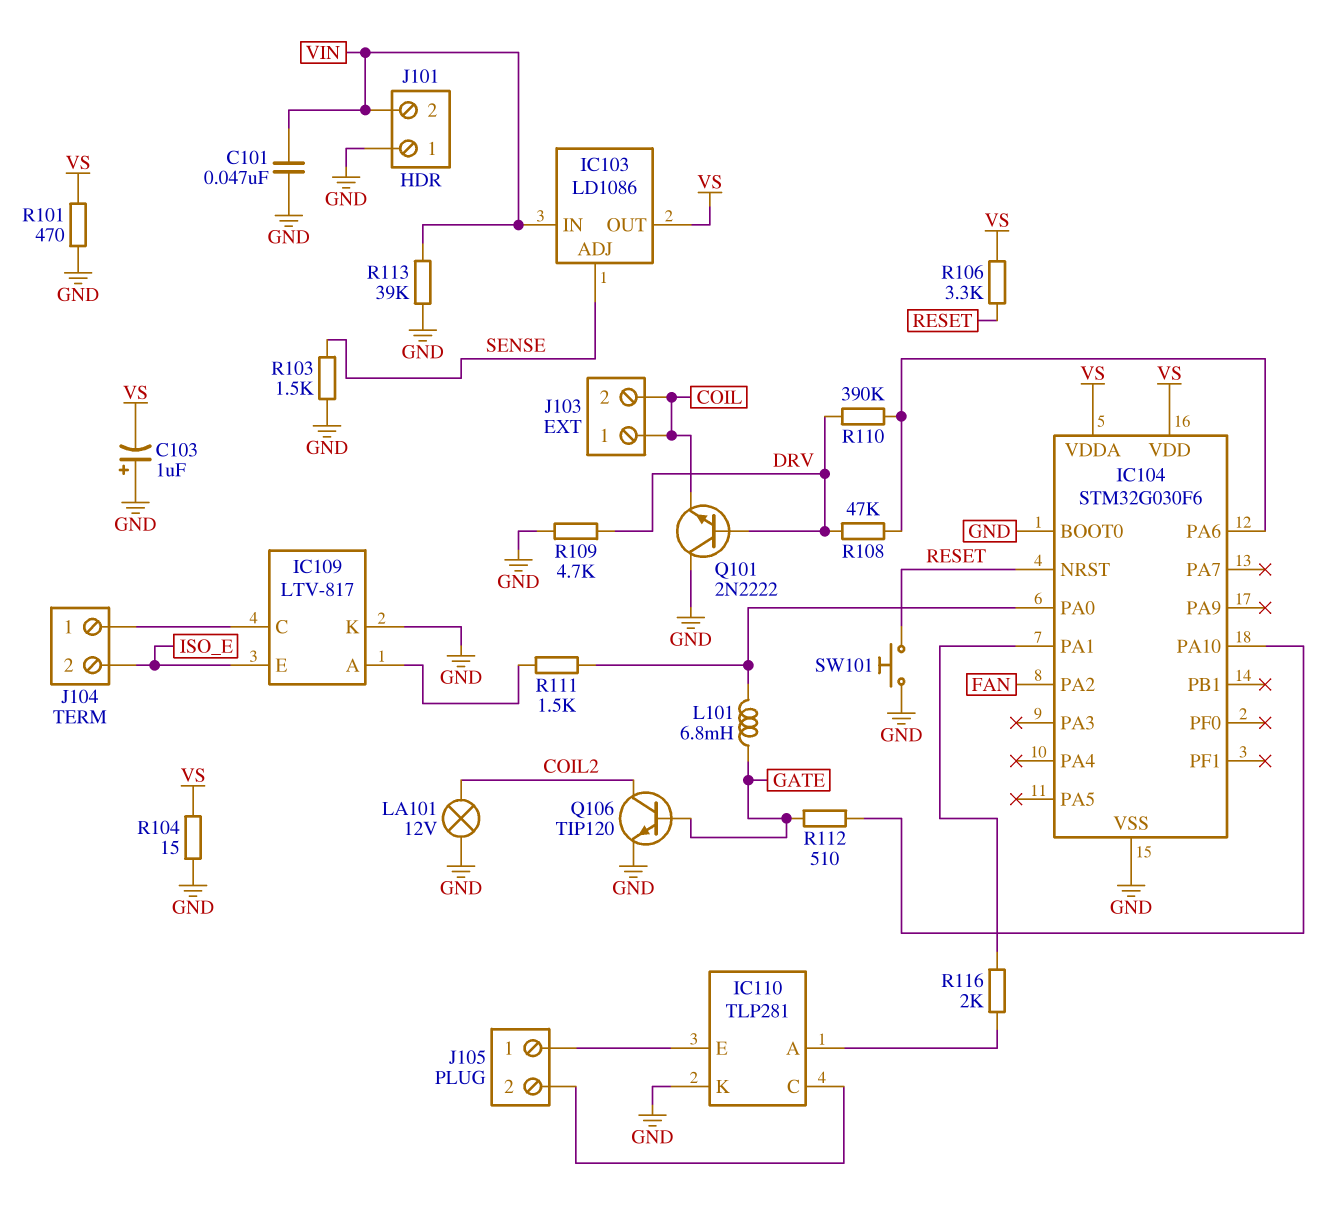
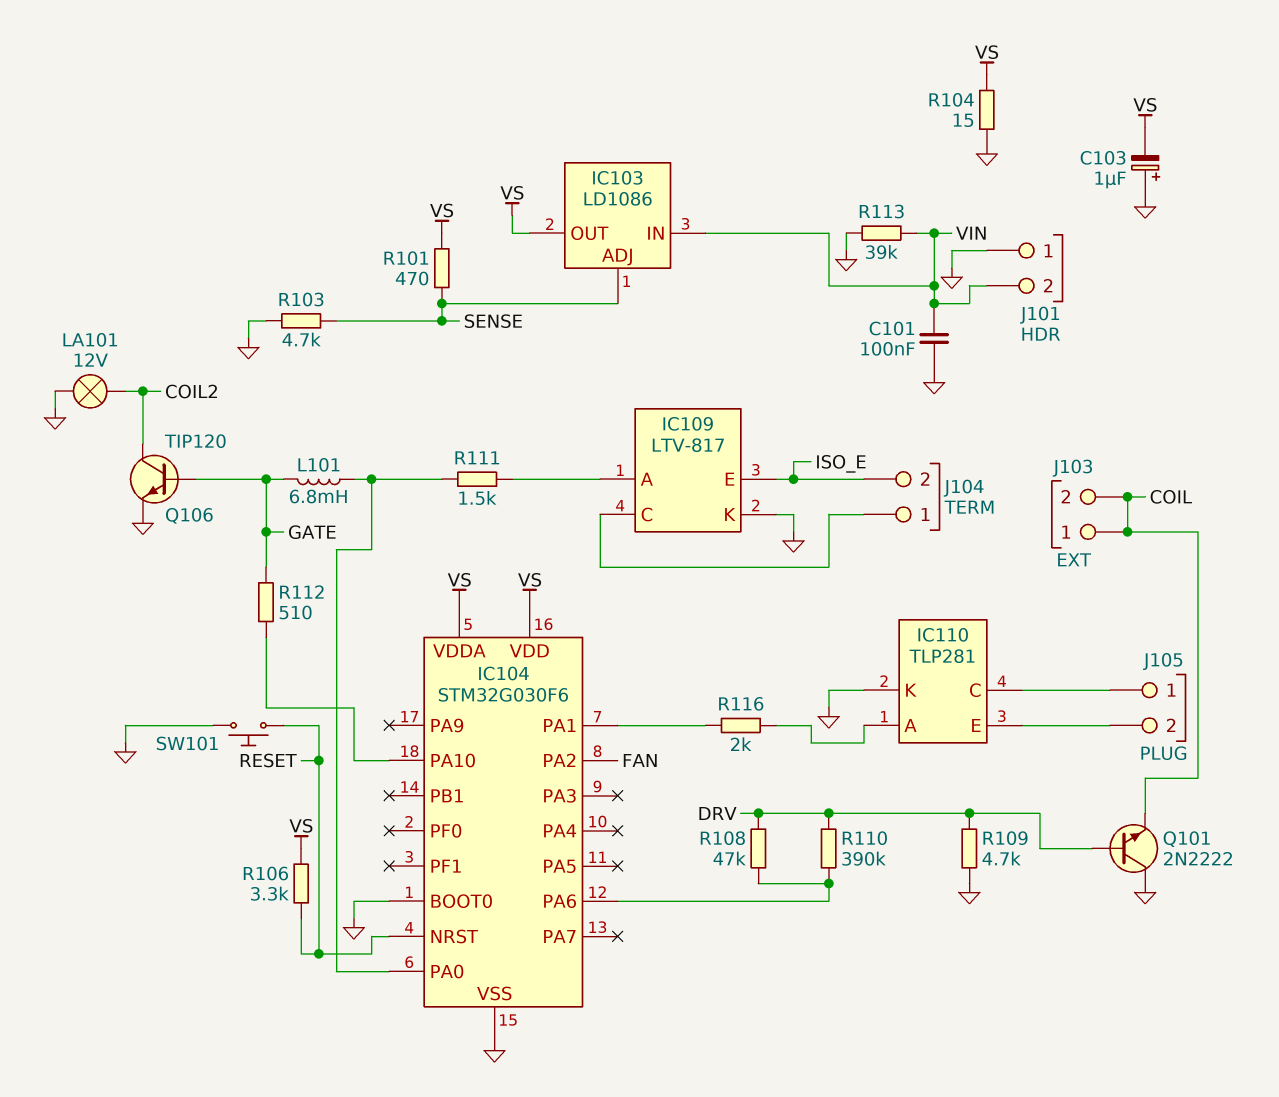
C101: 47nF (GND, VIN) -> 100nF (GND, VIN)
J105 pin 1: IC110/E -> IC110/C
J105 pin 2: IC110/C -> IC110/E
R101: 470 (GND, VS) -> 470 (SENSE, VS)
R103: 1.5k (GND, SENSE) -> 4.7k (GND, SENSE)

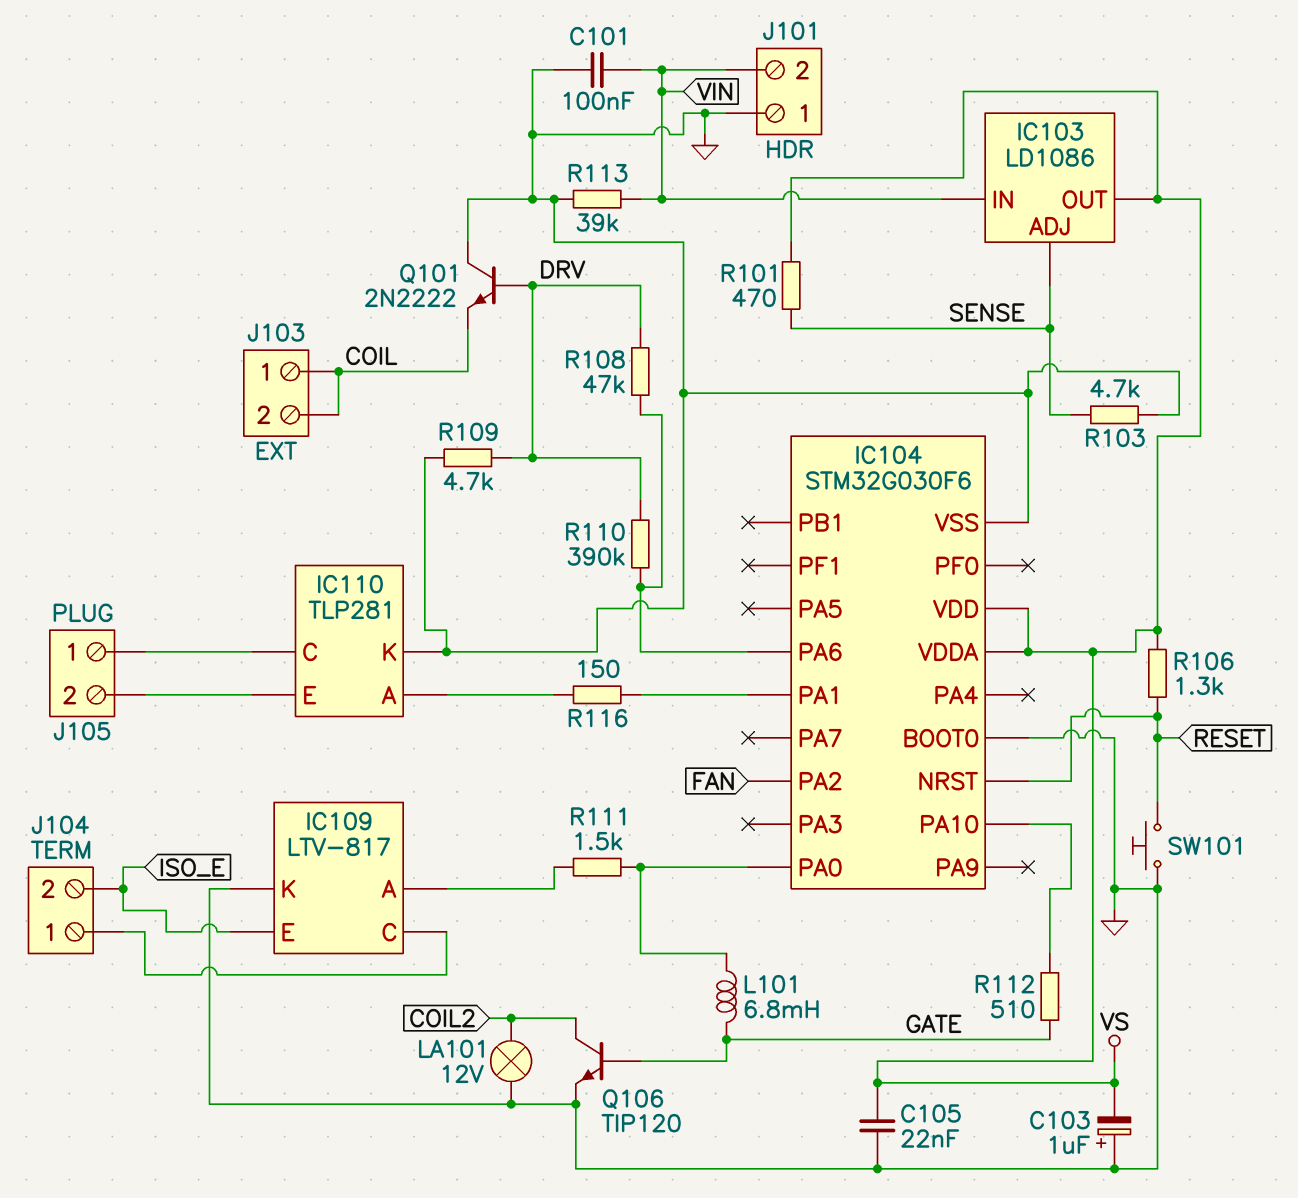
C105: none -> 22nF (GND, VS)
R104: 15 (GND, VS) -> none
R106: 3.3k (RESET, VS) -> 1.3k (RESET, VS)
R116: 2k (IC104/PA1, IC110/A) -> 150 (IC104/PA1, IC110/A)

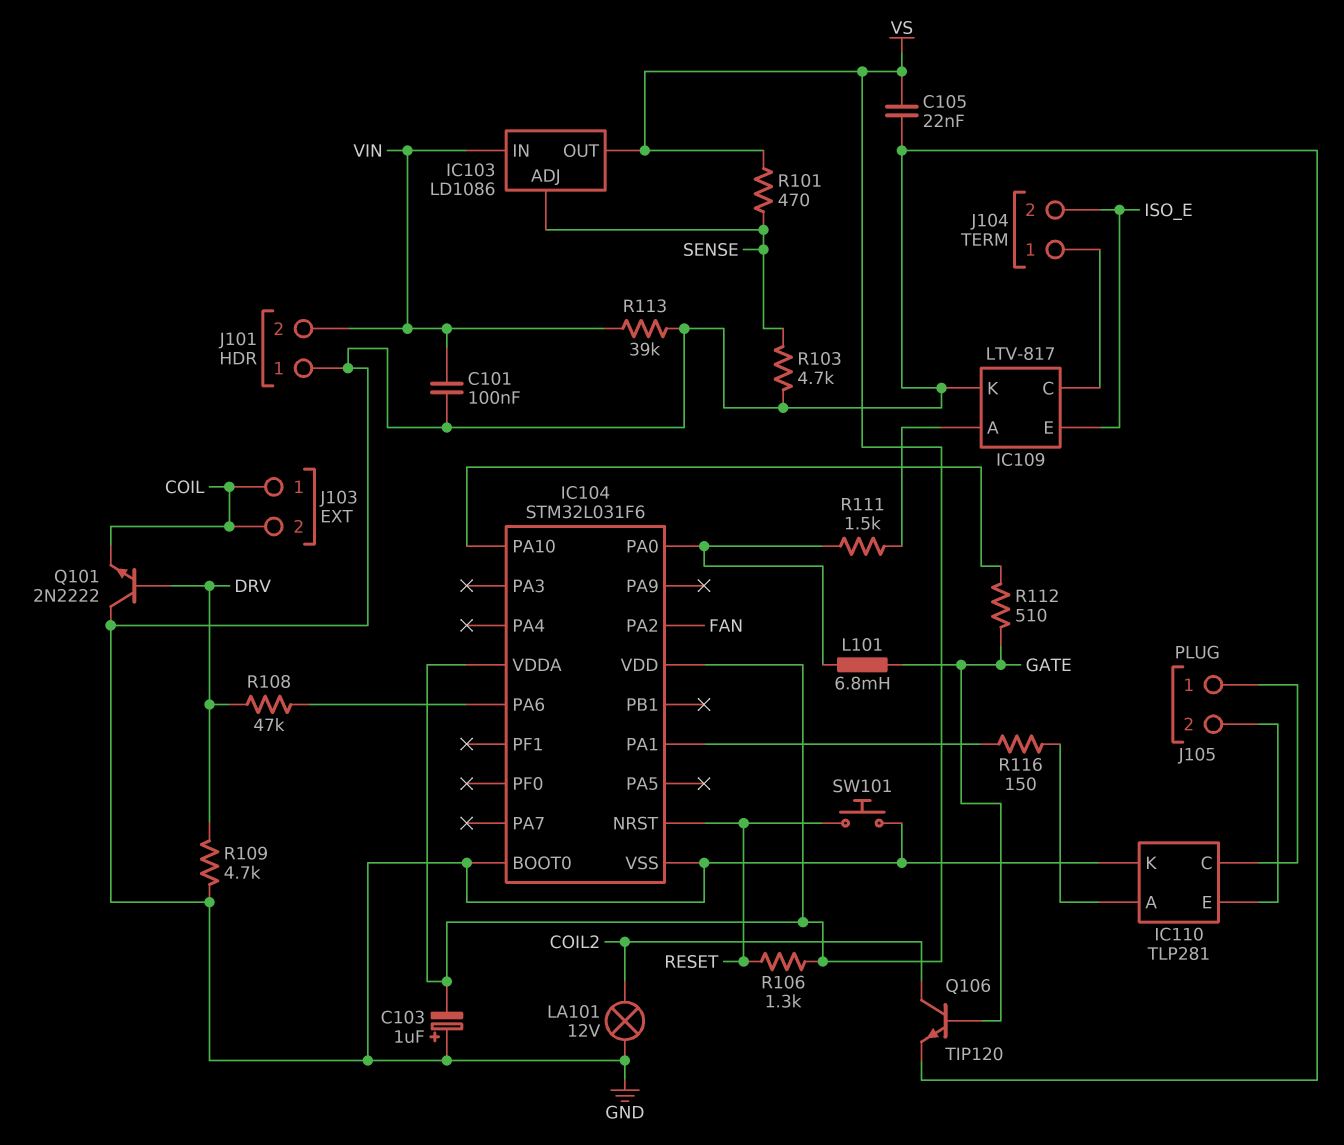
IC104: STM32G030F6 -> STM32L031F6
R110: 390k (DRV, IC104/PA6) -> none

